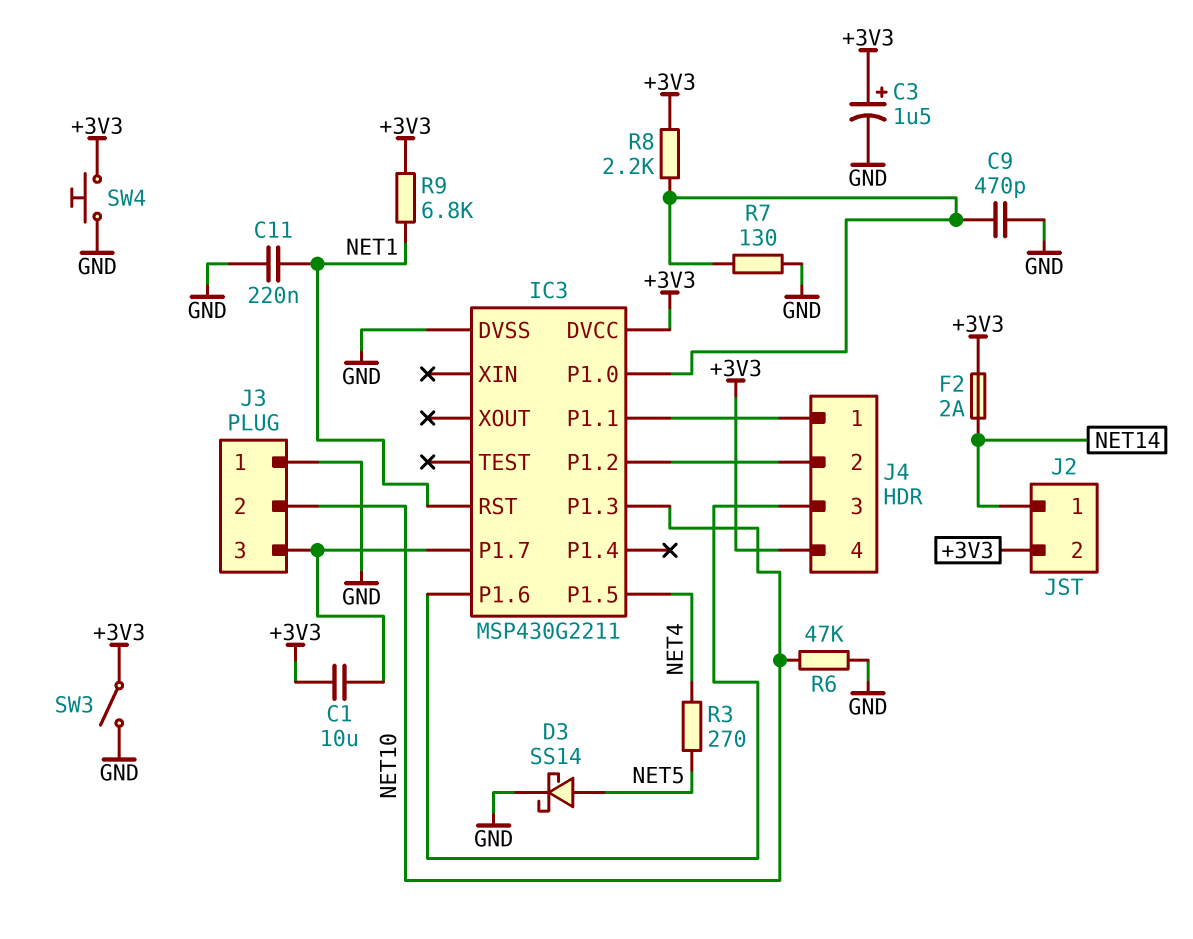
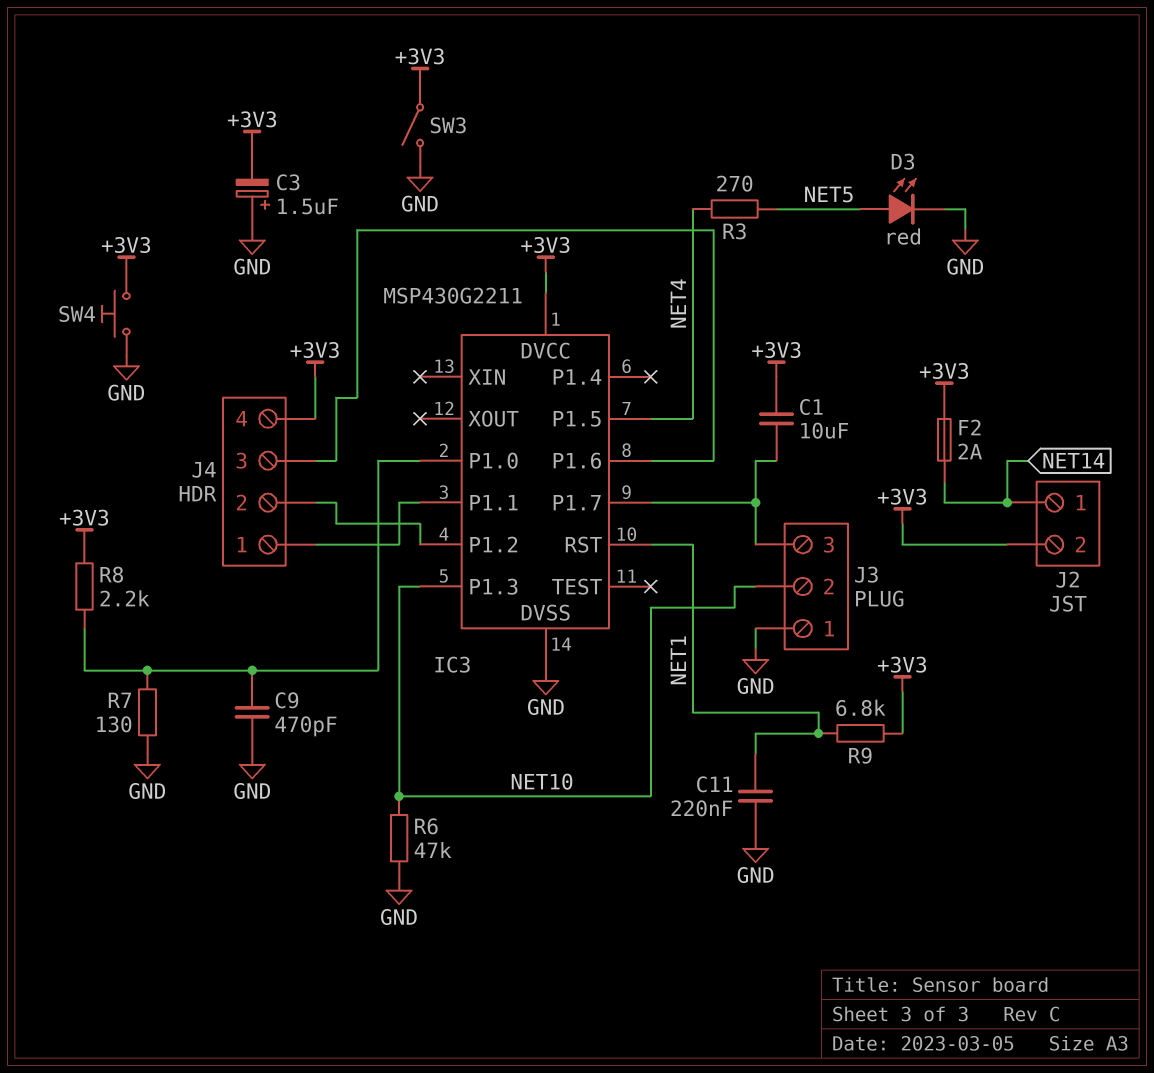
C3: 1.5uF (plus +3V3, minus GND) -> 1.5uF (plus GND, minus +3V3)
D3: schottky SS14 (A NET5, K GND) -> LED red (A NET5, K GND)

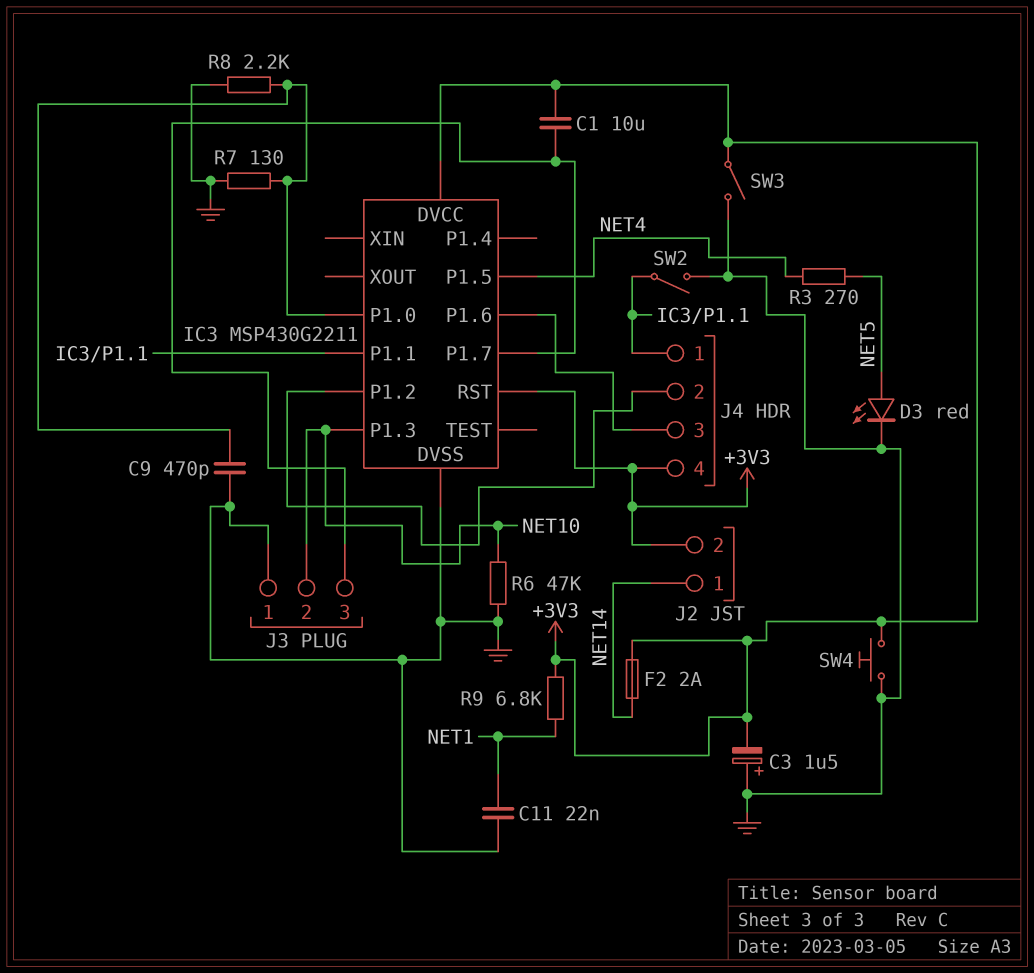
C11: 220nF (GND, NET1) -> 22nF (GND, NET1)
IC3 pin RST: NET1 -> +3V3
R8: 2.2k (+3V3, IC3/P1.0) -> 2.2k (GND, IC3/P1.0)
SW2: none -> switch (GND, IC3/P1.1)

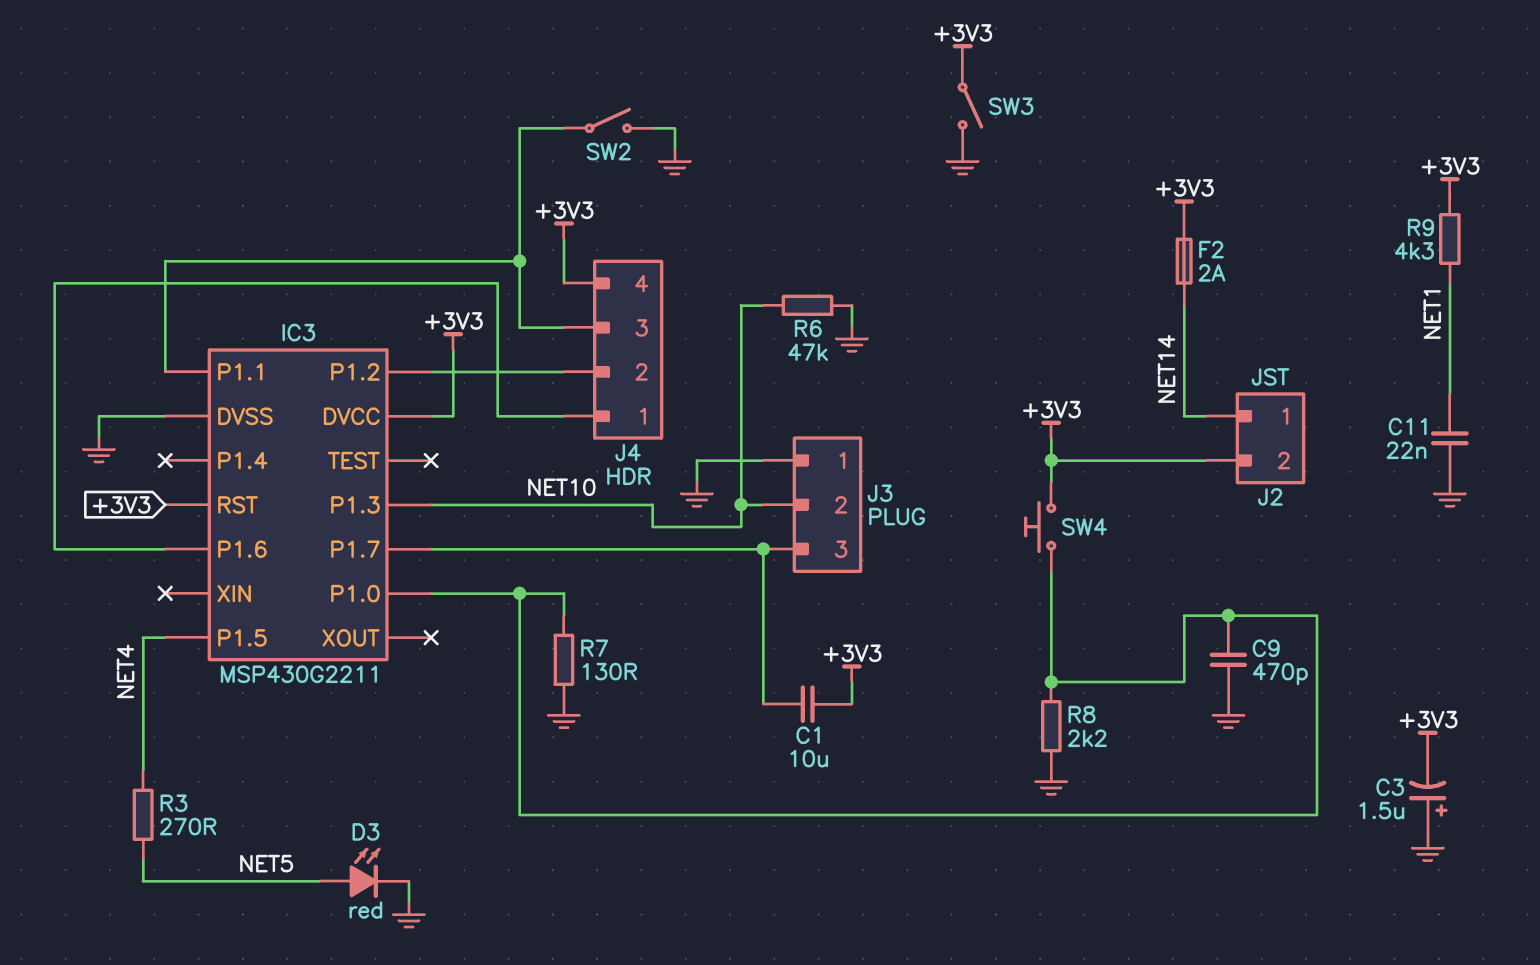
J4 pin 1: IC3/P1.1 -> IC3/P1.6
J4 pin 3: IC3/P1.6 -> IC3/P1.1
R9: 6.8k (+3V3, NET1) -> 4.3k (+3V3, NET1)
SW4: button (+3V3, GND) -> button (+3V3, IC3/P1.0)

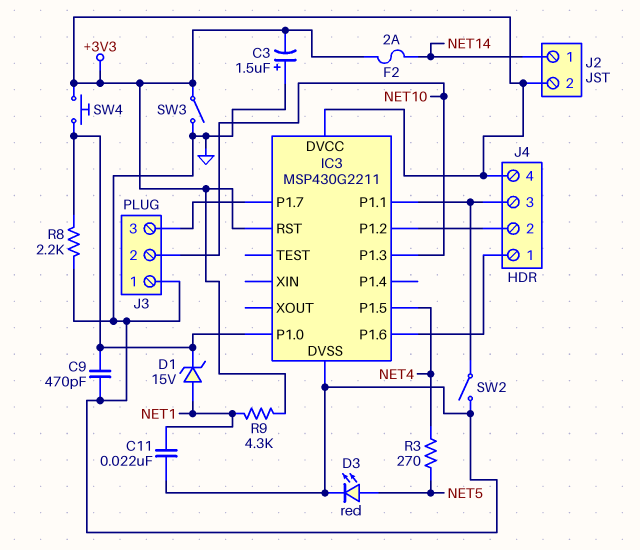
C1: 10uF (+3V3, IC3/P1.7) -> none
D1: none -> zener 15V (A NET1, K IC3/P1.0)
R6: 47k (GND, NET10) -> none
R7: 130 (GND, IC3/P1.0) -> none

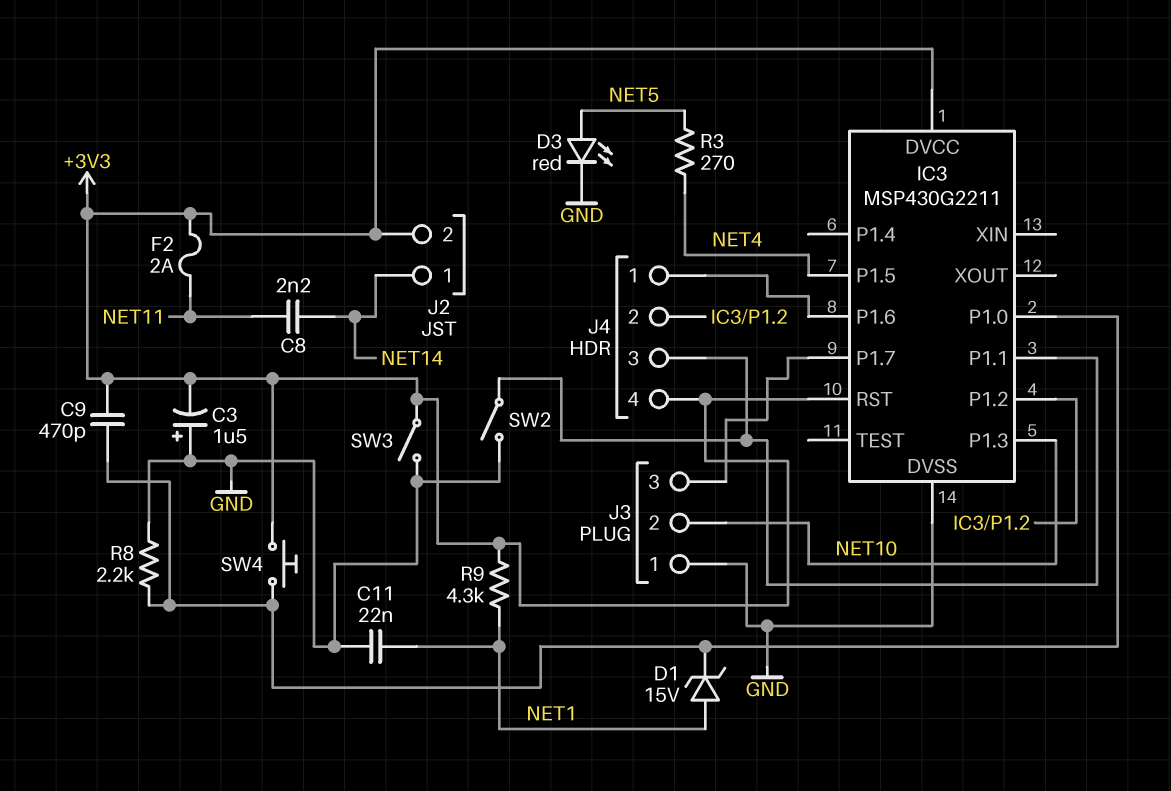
C8: none -> 2.2nF (NET11, NET14)
C9: 470pF (GND, IC3/P1.0) -> 470pF (+3V3, IC3/P1.0)
F2: 2A (+3V3, NET14) -> 2A (+3V3, NET11)

